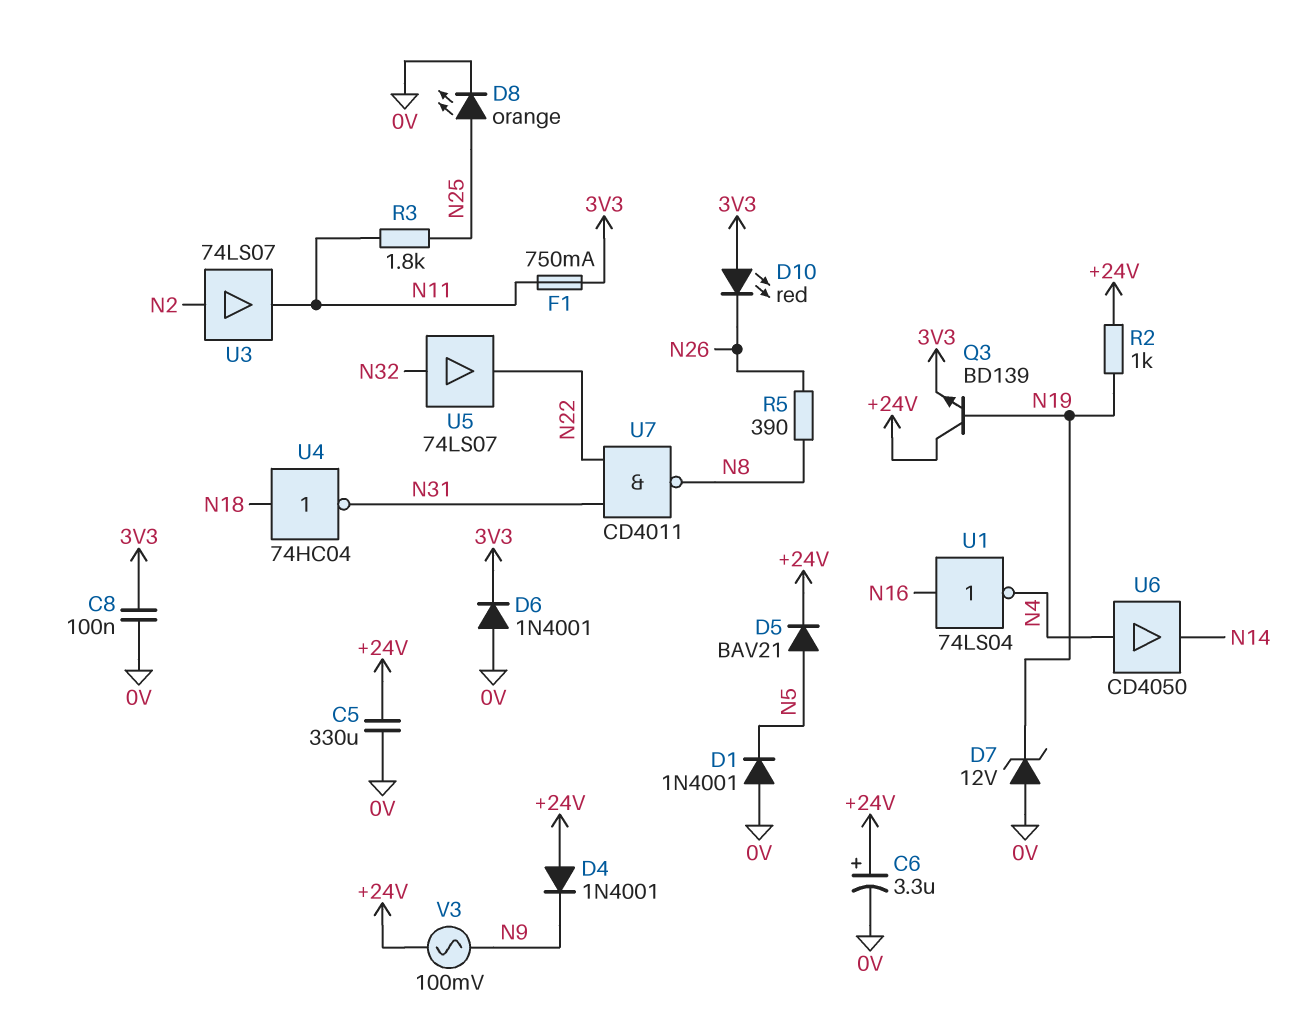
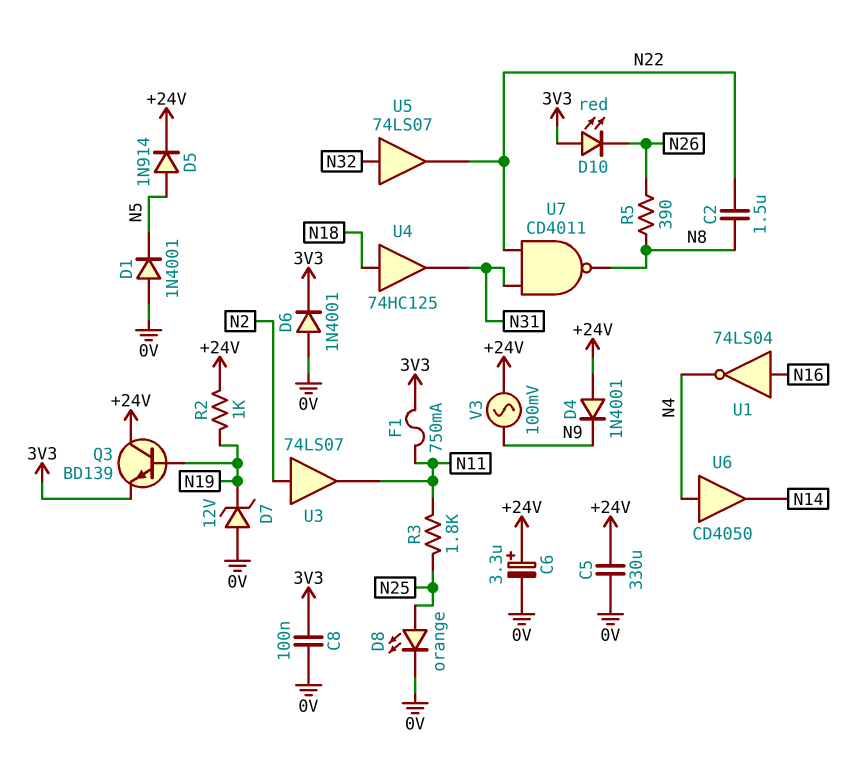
C2: none -> 1.5uF (N8, N22)
D5: diode BAV21 (A N5, K +24V) -> diode 1N914 (A N5, K +24V)
U4: NOT 74HC04 (in N18, out N31) -> buffer 74HC125 (in N18, out N31)

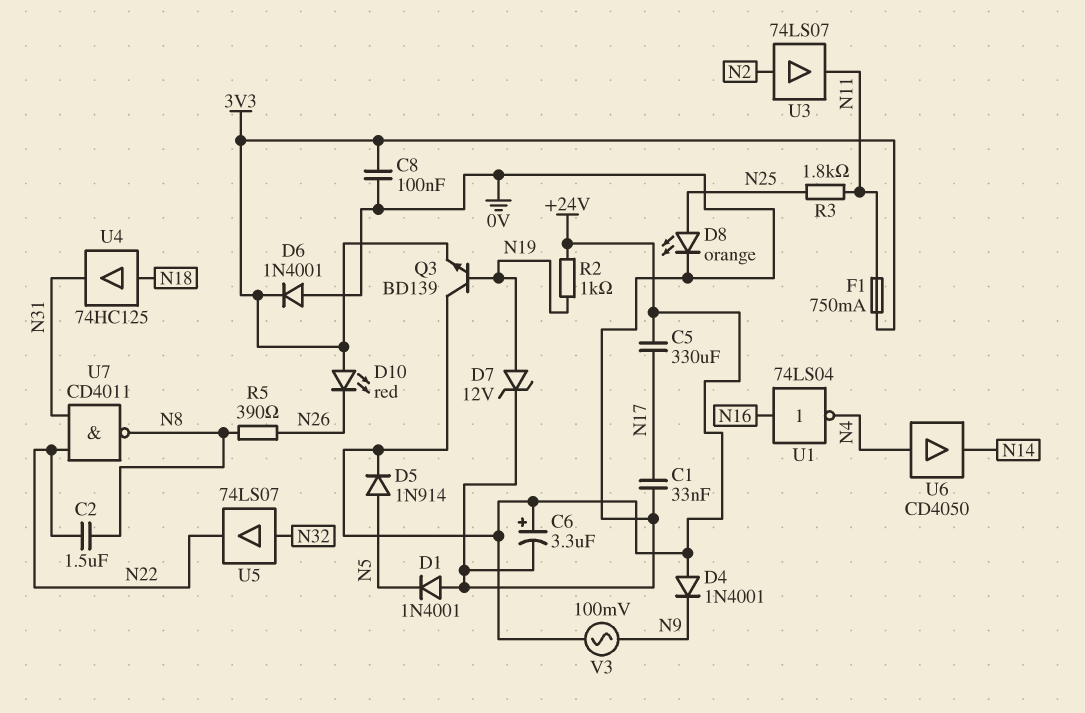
C1: none -> 33nF (0V, N17)
C5: 330uF (+24V, 0V) -> 330uF (+24V, N17)
D7: zener 12V (A 0V, K N19) -> zener 12V (A N19, K 0V)

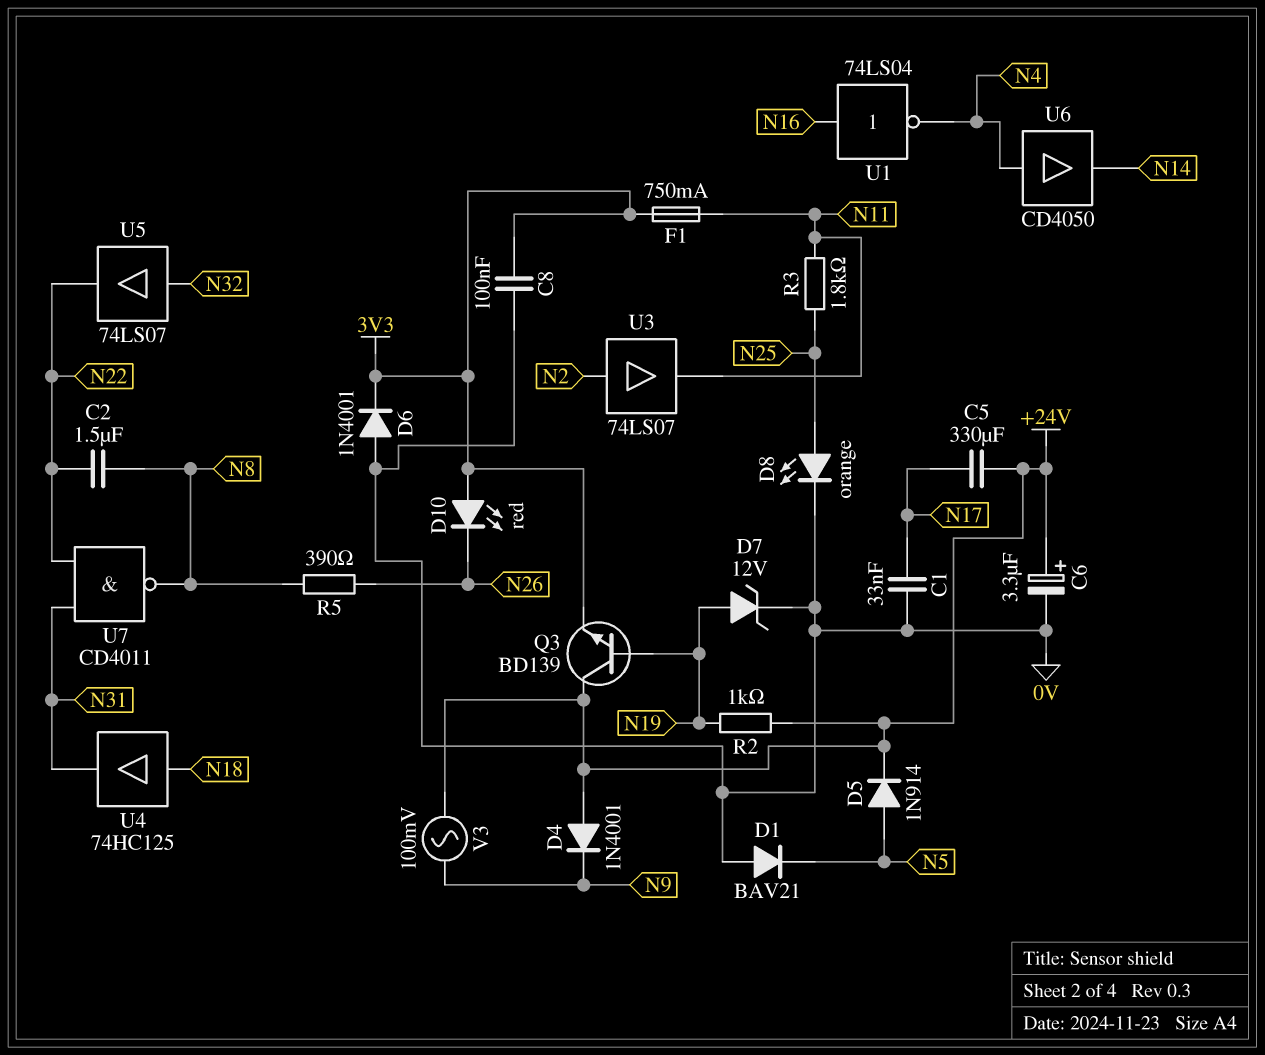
D1: diode 1N4001 (A 0V, K N5) -> diode BAV21 (A 0V, K N5)

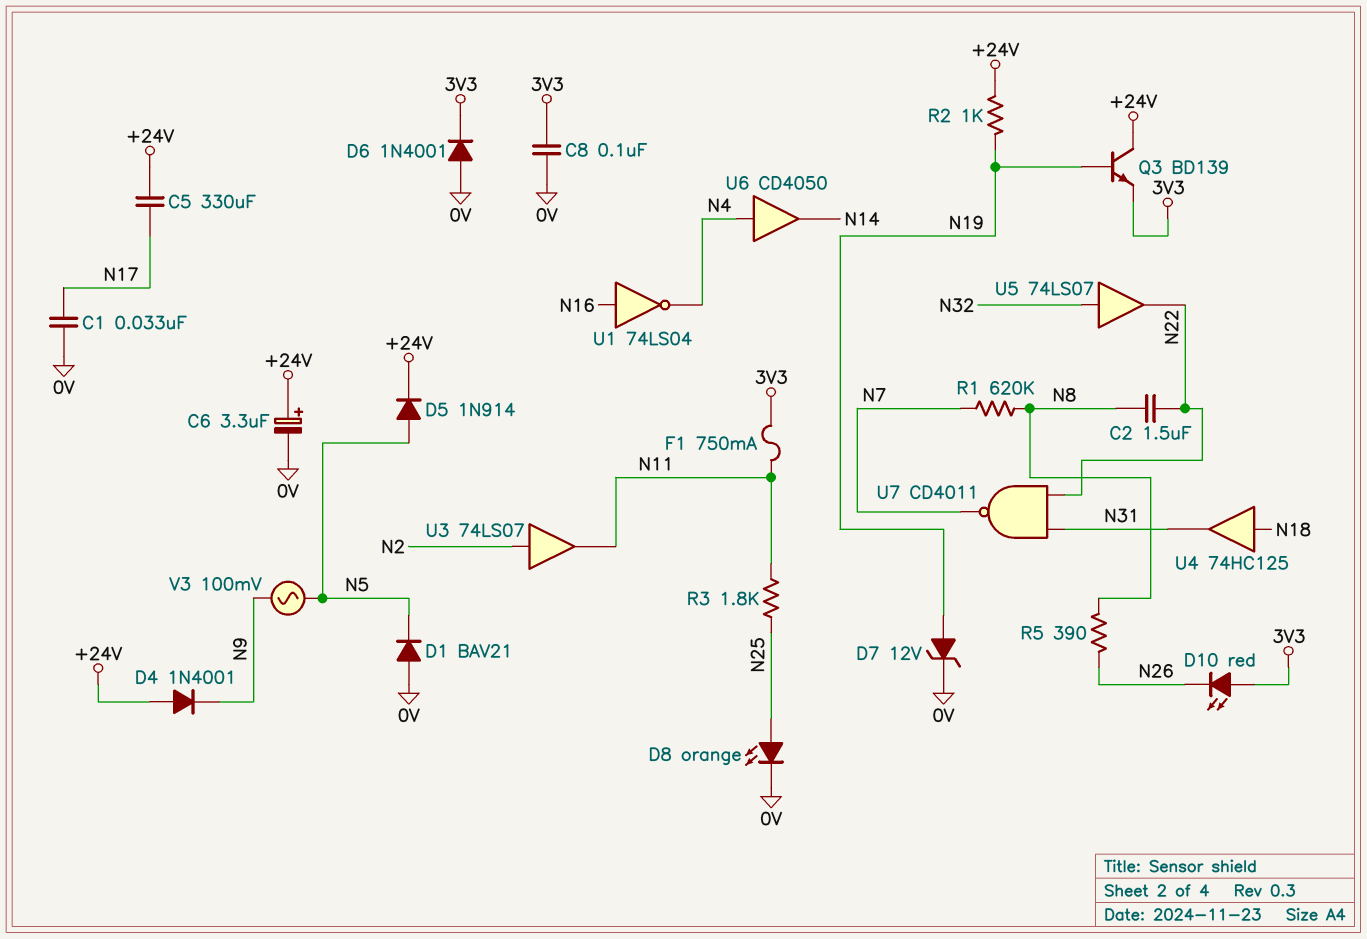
R1: none -> 620k (N7, N8)
U7: NAND CD4011 (in N22, in N31, out N8) -> NAND CD4011 (in N22, in N31, out N7)
V3: AC 100mV (+24V, N9) -> AC 100mV (N5, N9)

